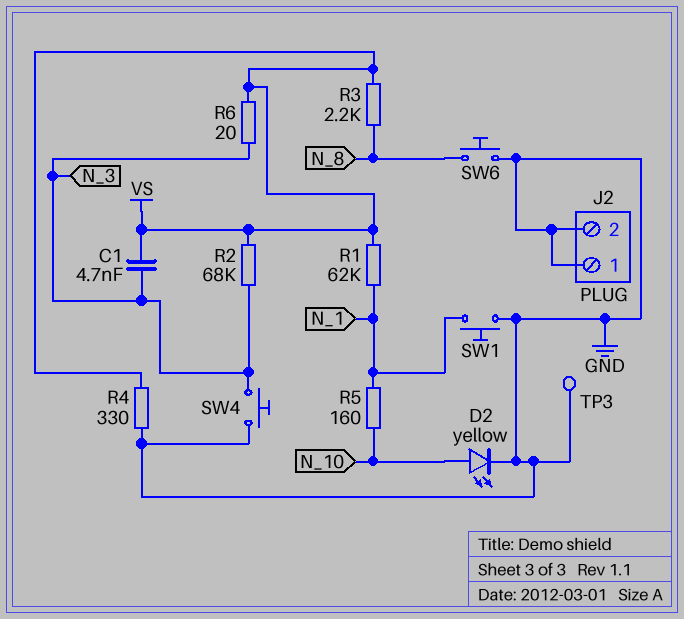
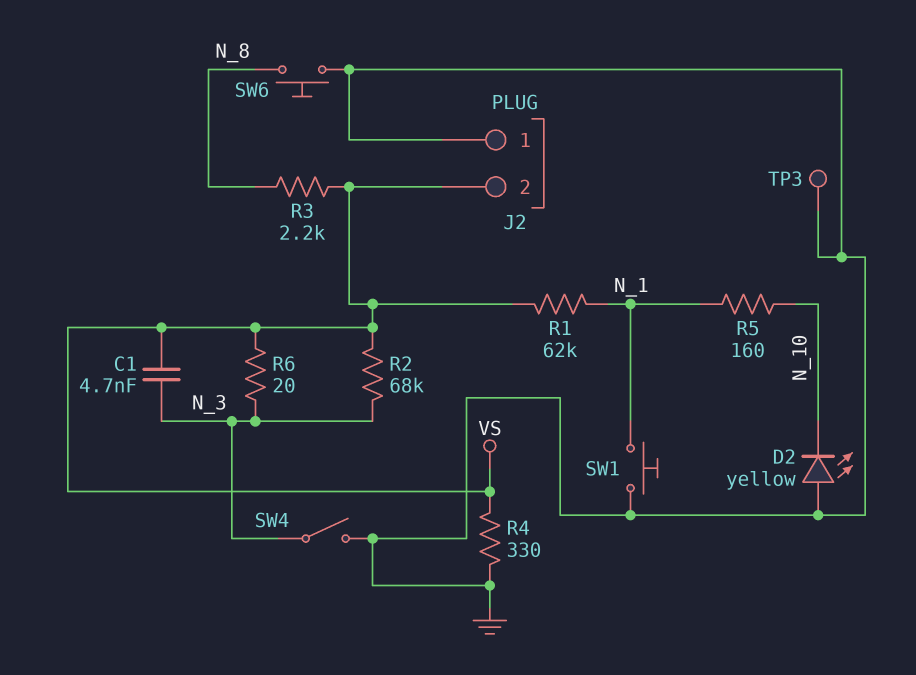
D2: LED yellow (A N_10, K GND) -> LED yellow (A GND, K N_10)
J2 pin 2: GND -> VS
SW4: button (GND, N_3) -> switch (GND, N_3)

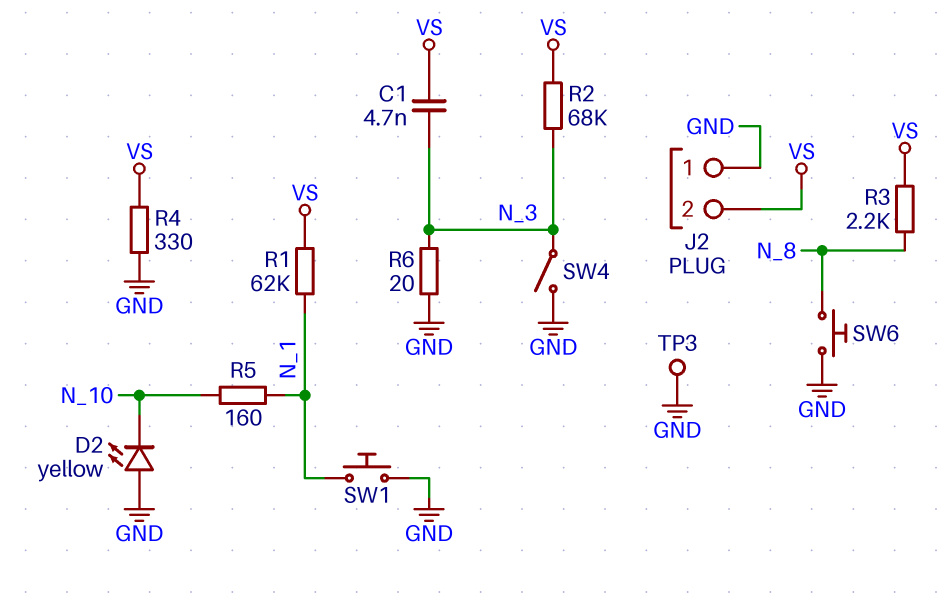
R6: 20 (N_3, VS) -> 20 (GND, N_3)

